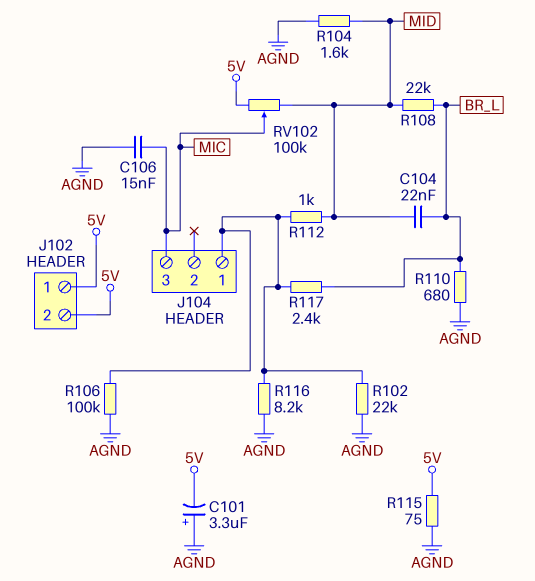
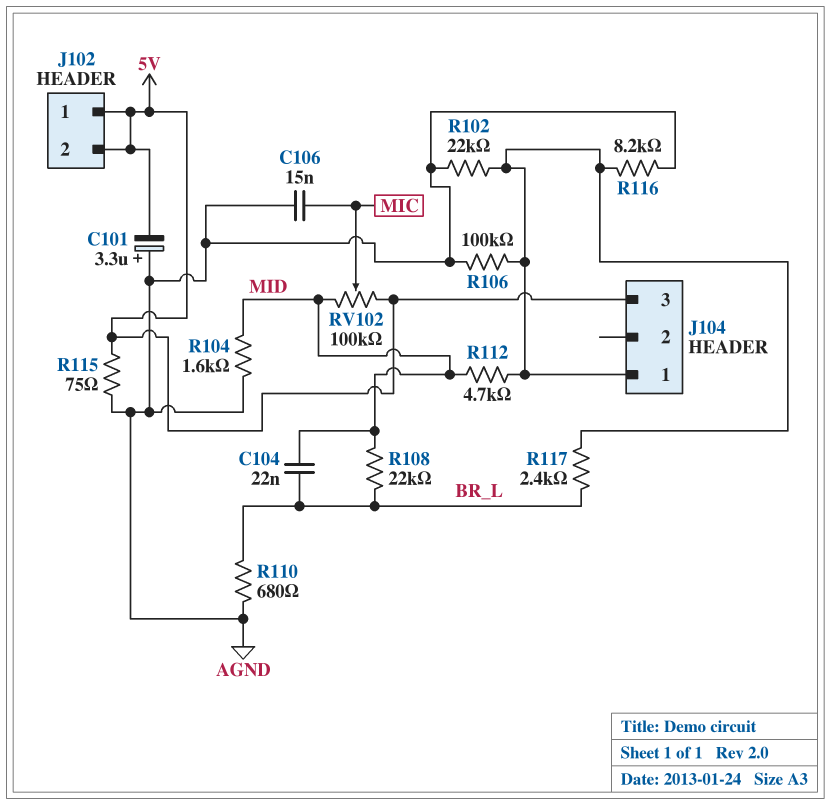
J104 pin 3: MIC -> 5V
R112: 1k (J104/1, MID) -> 4.7k (J104/1, MID)

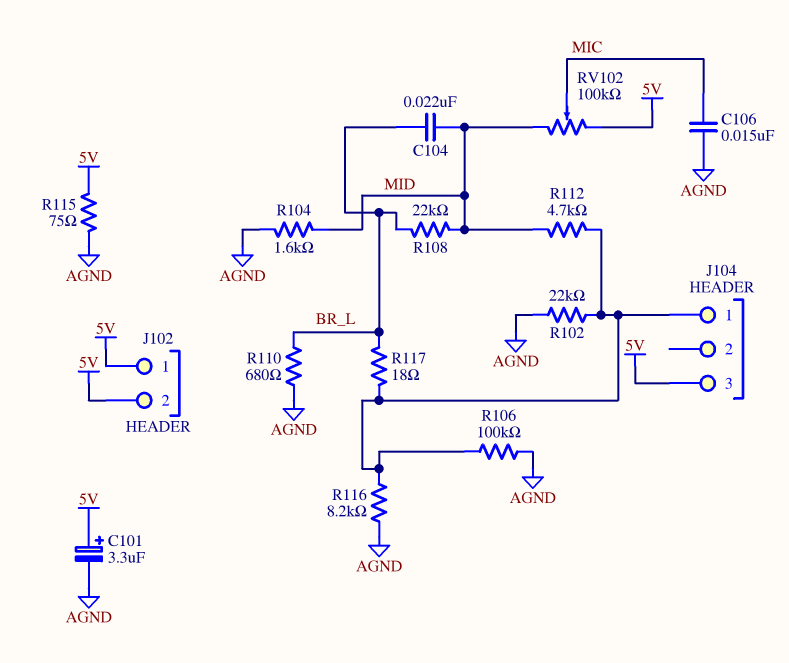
C101: 3.3uF (plus AGND, minus 5V) -> 3.3uF (plus 5V, minus AGND)
R117: 2.4k (BR_L, J104/1) -> 18 (BR_L, J104/1)

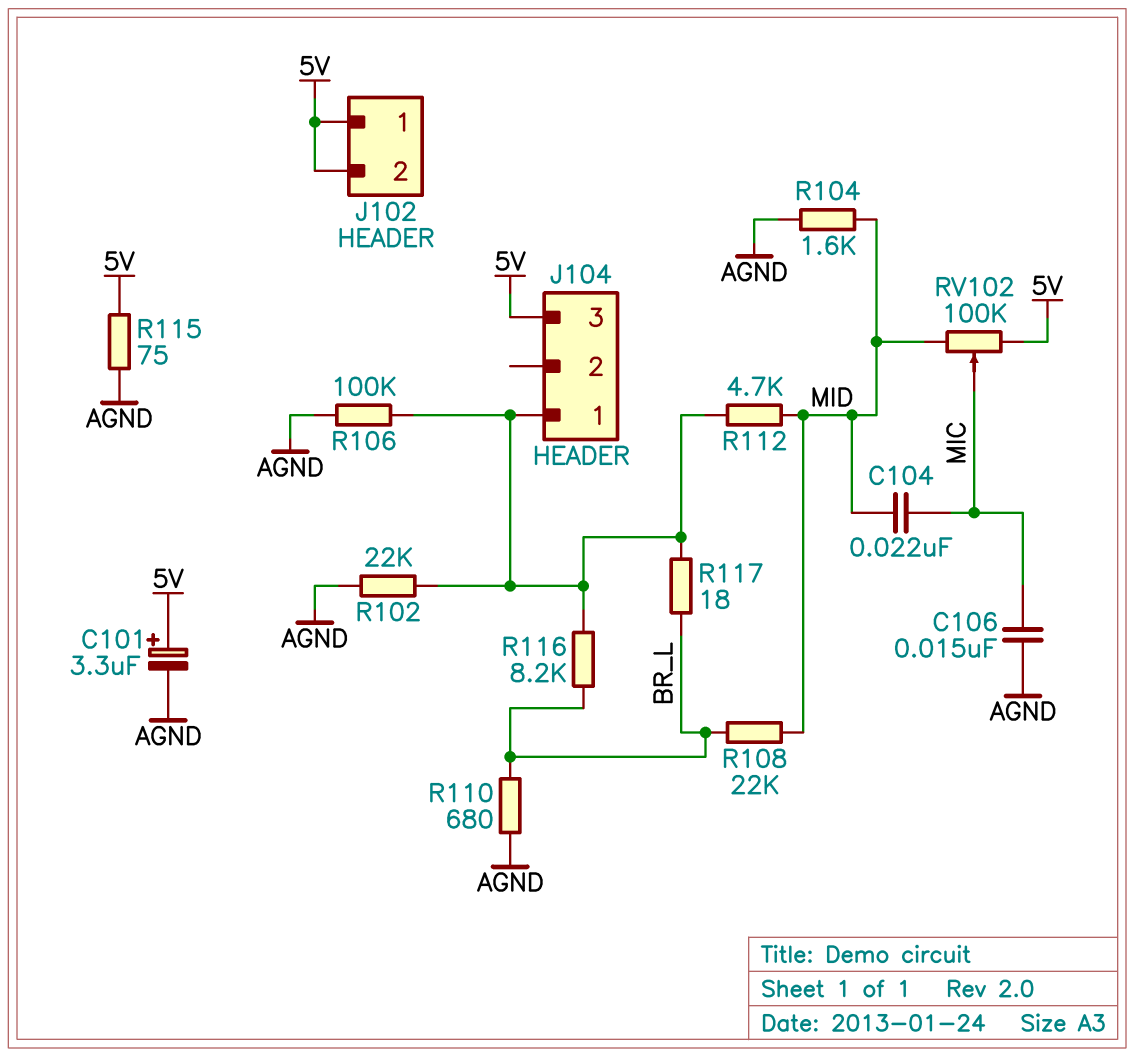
C104: 22nF (BR_L, MID) -> 22nF (MIC, MID)
R116: 8.2k (AGND, J104/1) -> 8.2k (BR_L, J104/1)

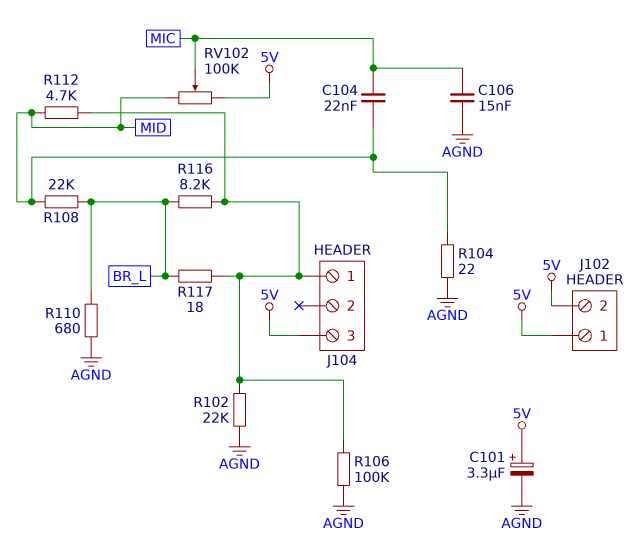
R104: 1.6k (AGND, MID) -> 22 (AGND, MID)
R115: 75 (5V, AGND) -> none

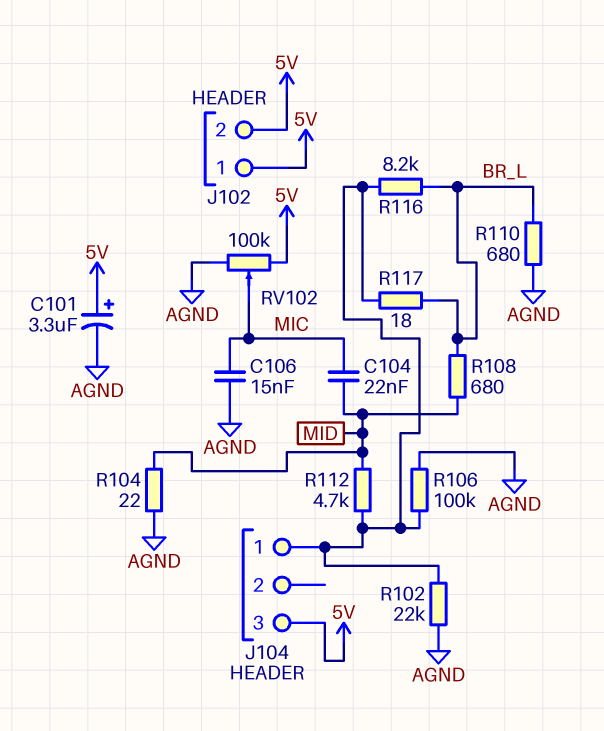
R108: 22k (BR_L, MID) -> 680 (BR_L, MID)
RV102: 100k (5V, MID, wiper MIC) -> 100k (5V, AGND, wiper MIC)

